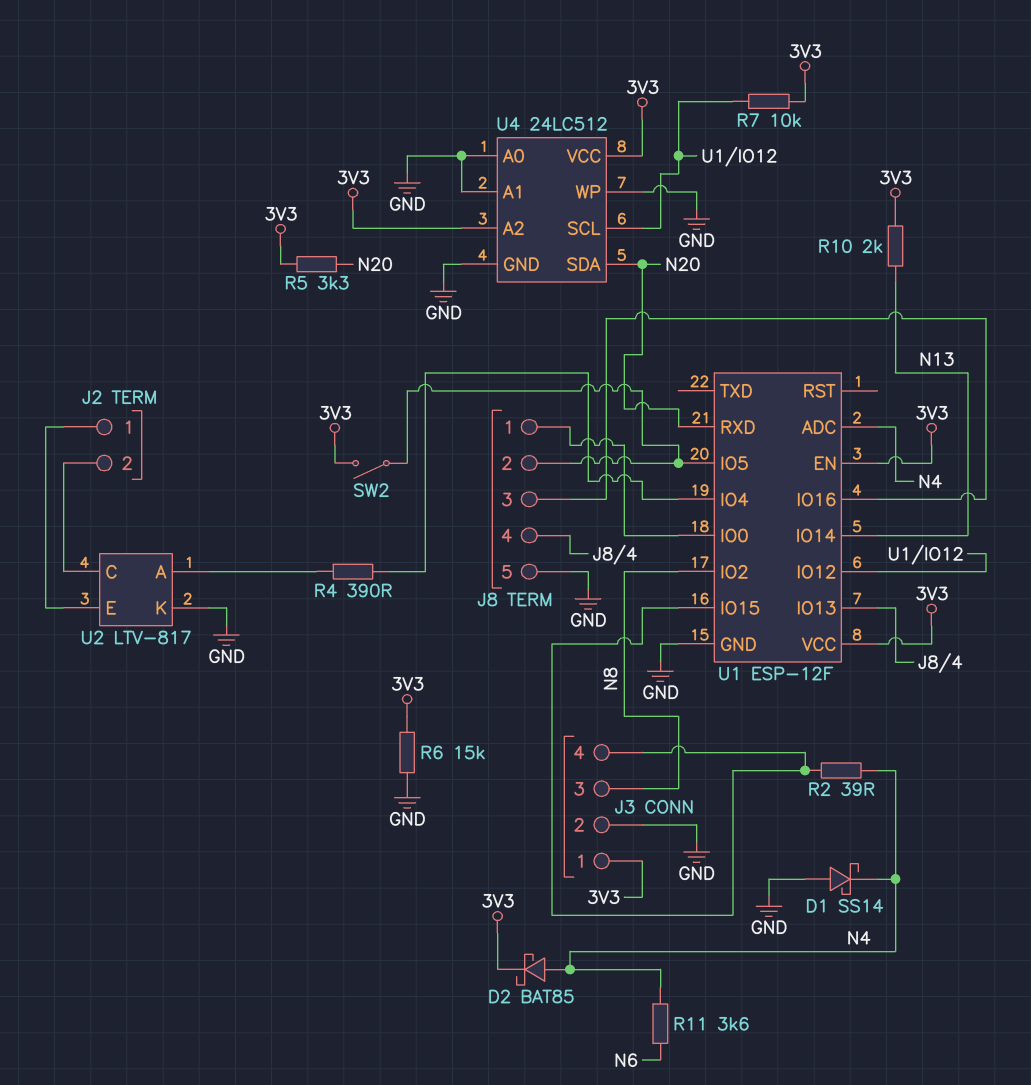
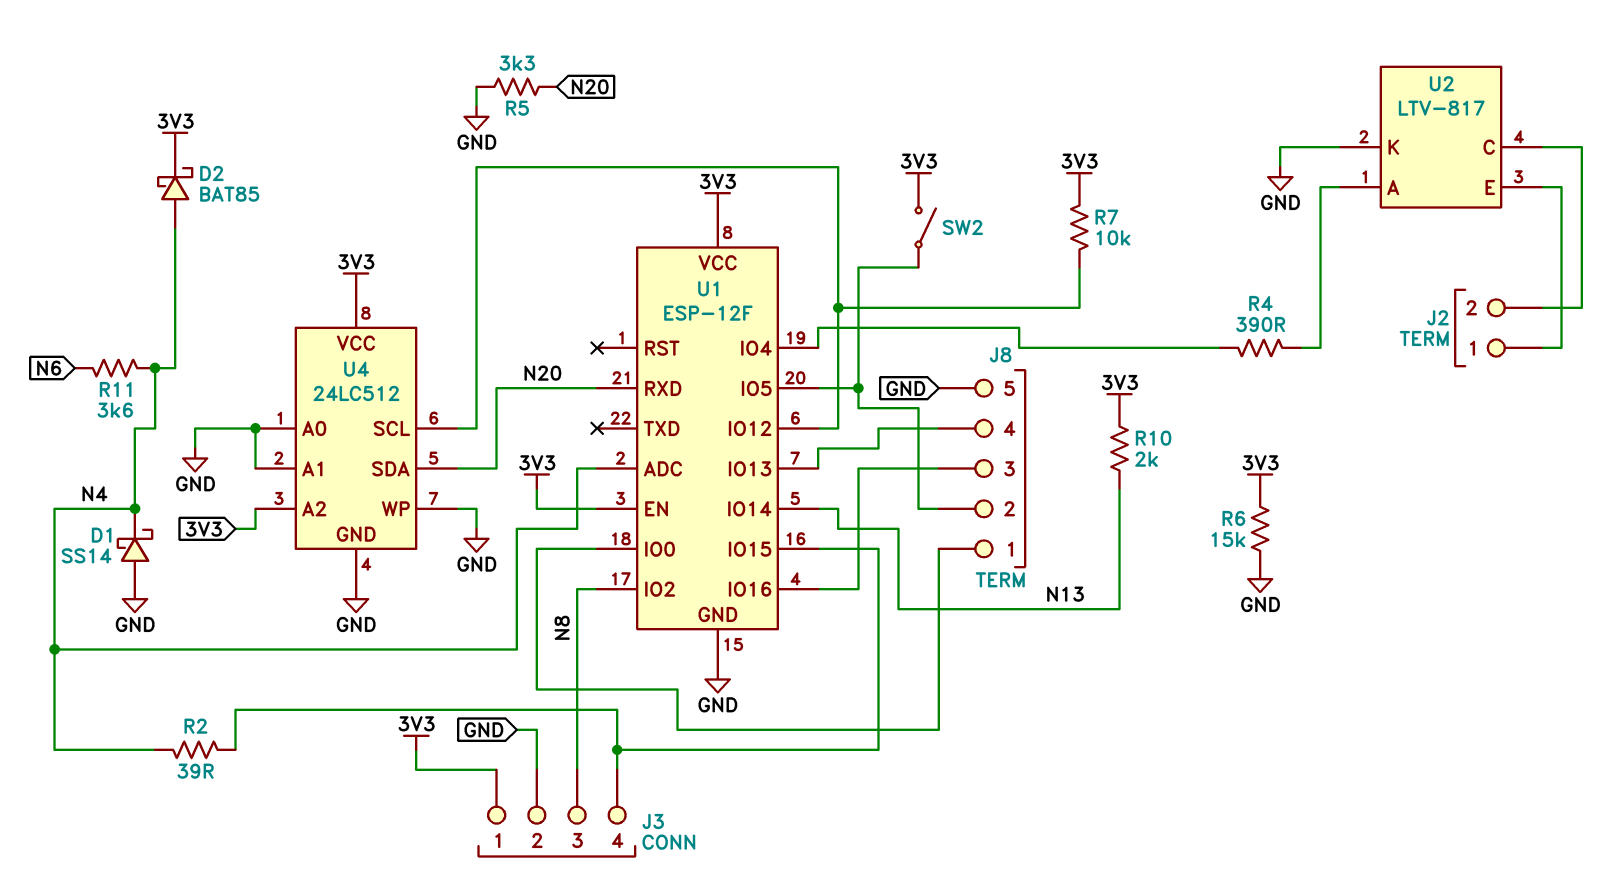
R5: 3.3k (3V3, N20) -> 3.3k (GND, N20)

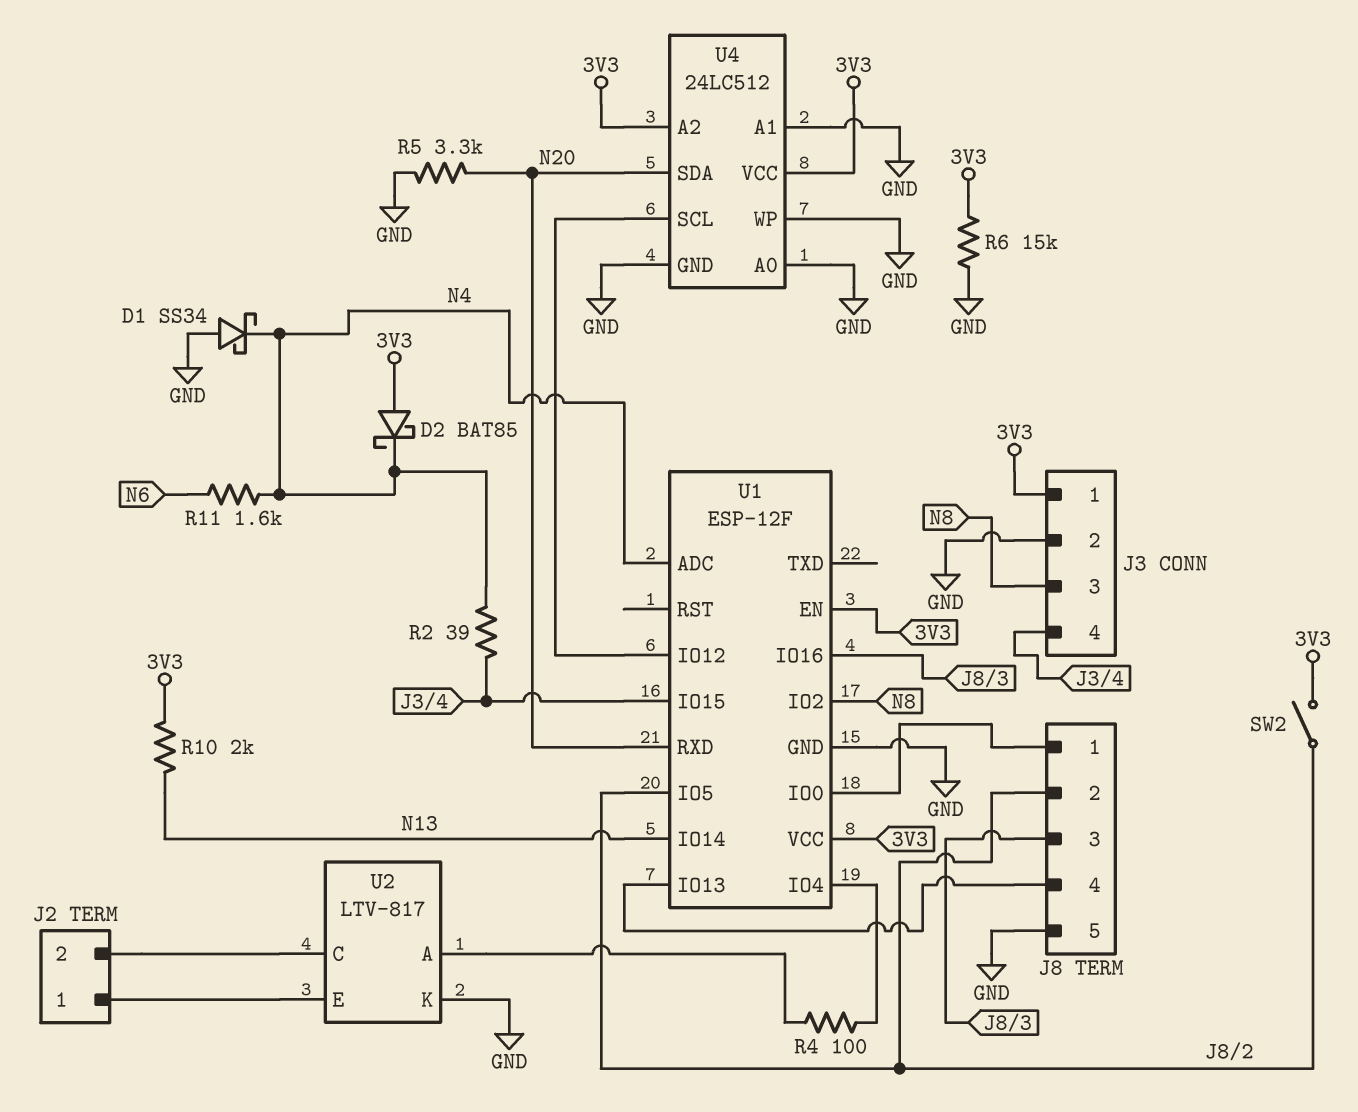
D1: schottky SS14 (A GND, K N4) -> schottky SS34 (A GND, K N4)
D2: schottky BAT85 (A N4, K 3V3) -> schottky BAT85 (A 3V3, K N4)
R4: 390 (U1/IO4, U2/A) -> 100 (U1/IO4, U2/A)
R7: 10k (3V3, U1/IO12) -> none
R11: 3.6k (N4, N6) -> 1.6k (N4, N6)

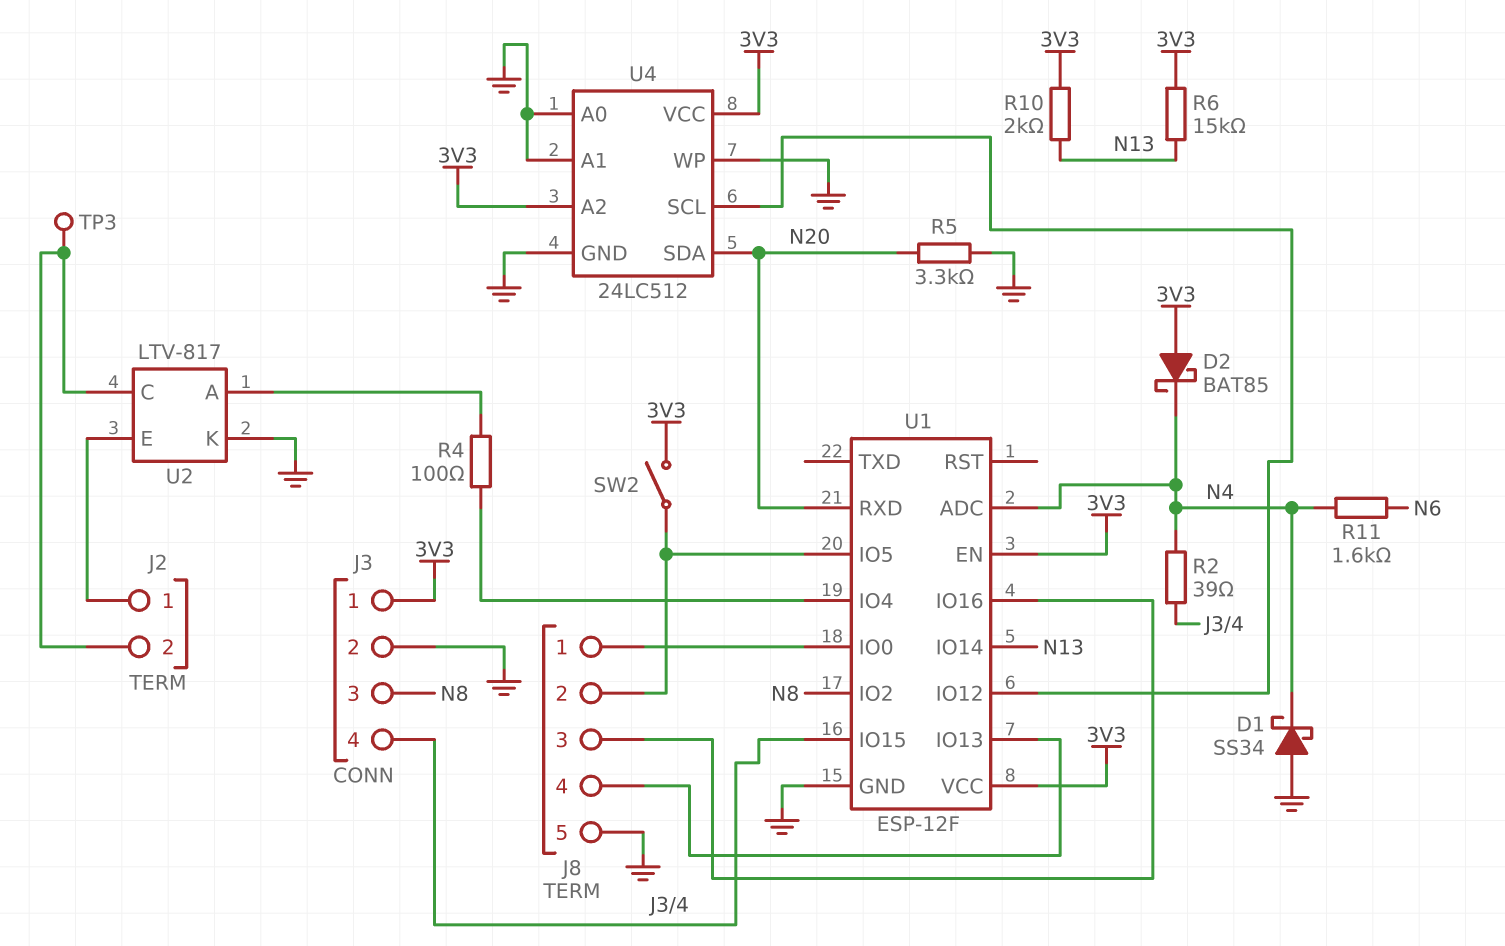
R6: 15k (3V3, GND) -> 15k (3V3, N13)
TP3: none -> test point (J2/2)

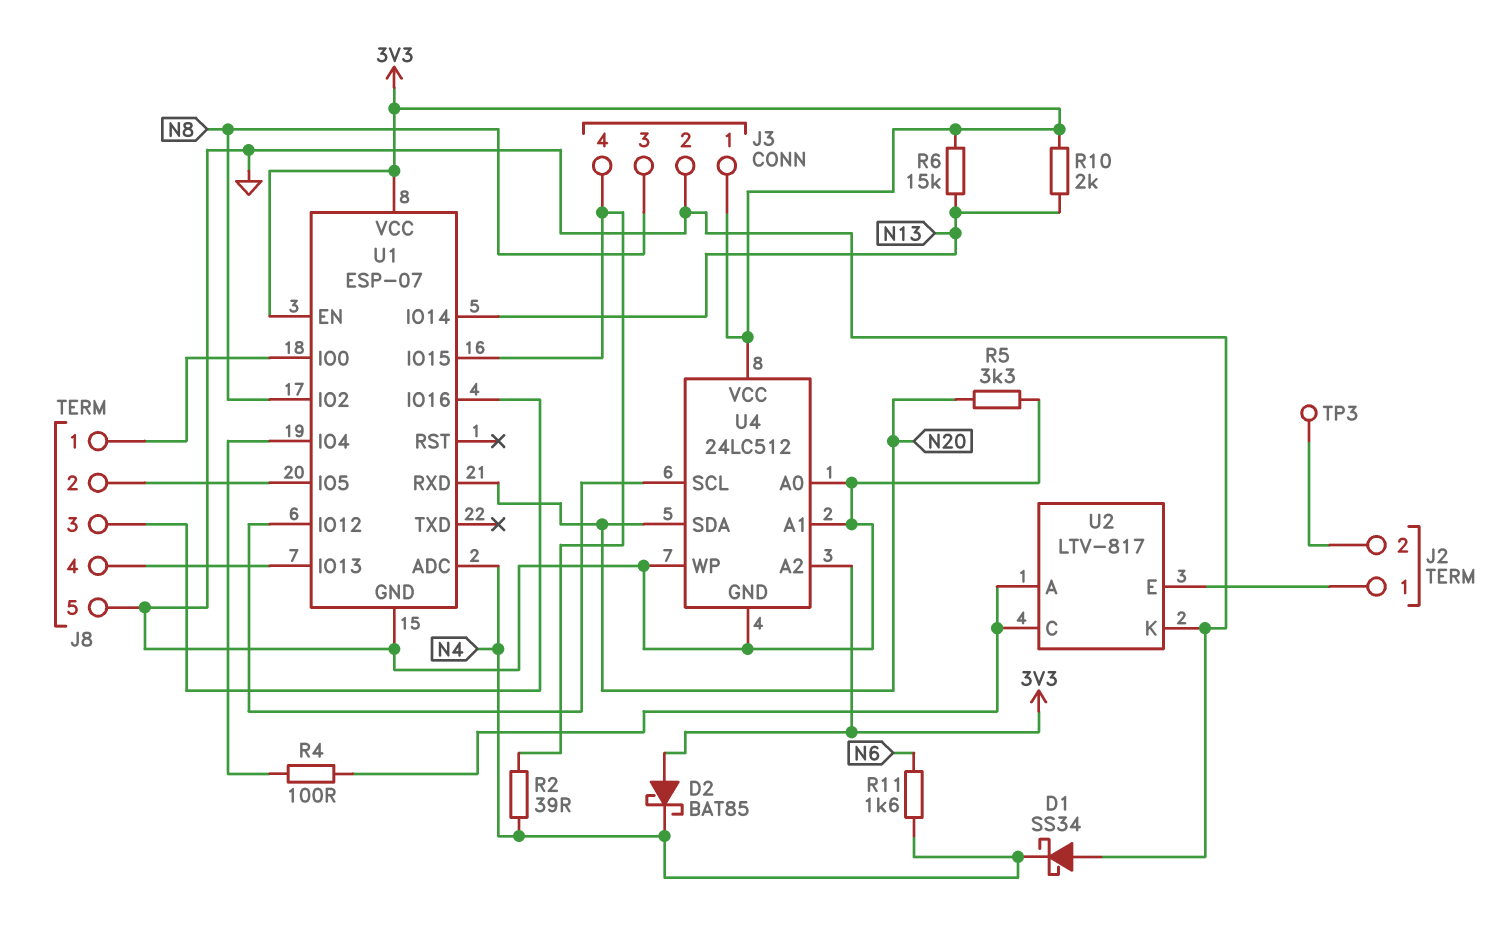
SW2: switch (3V3, J8/2) -> none
U1: ESP-12F -> ESP-07
U2 pin C: J2/2 -> U2/A

